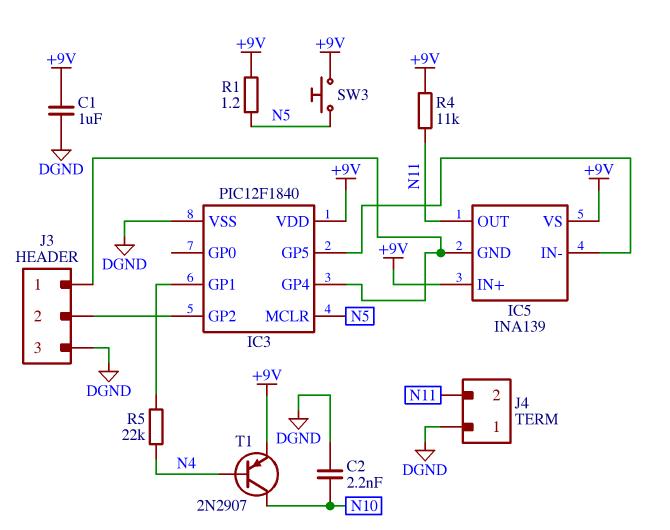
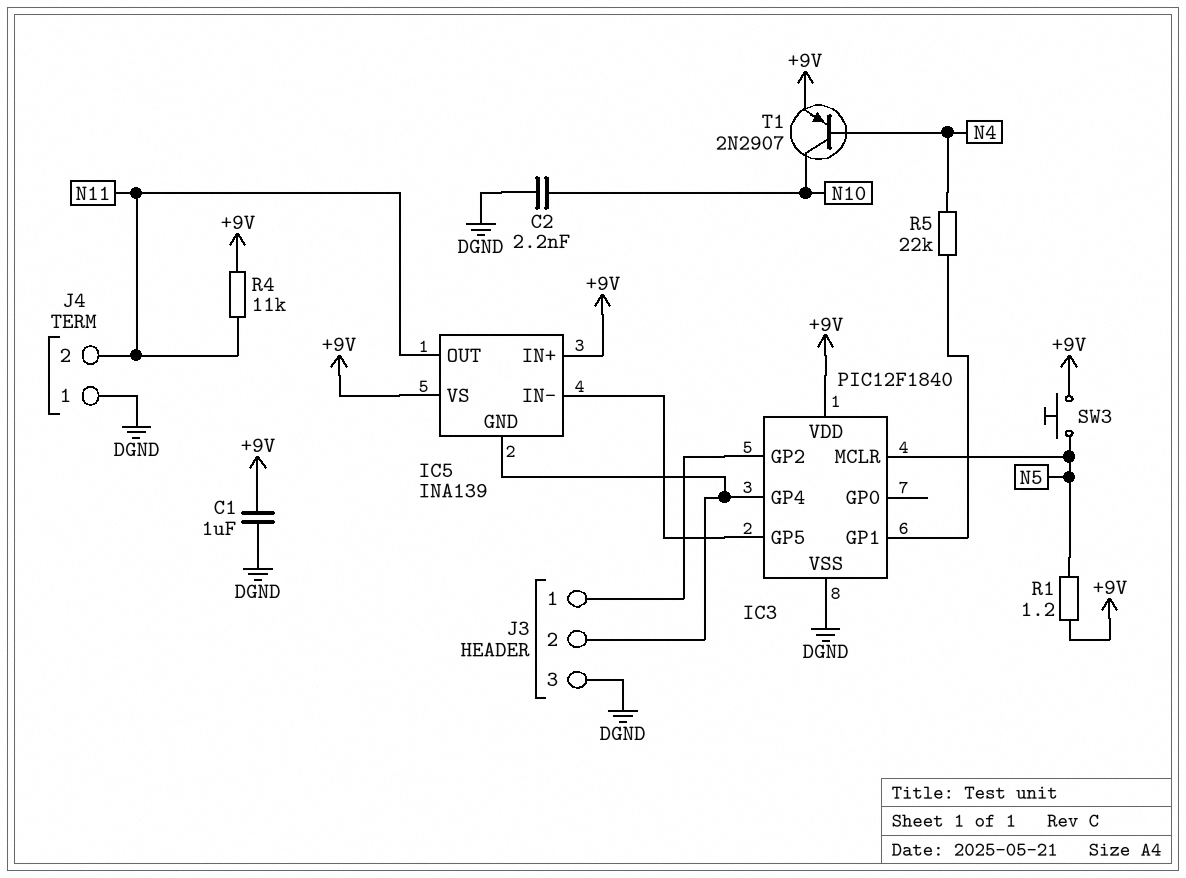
J3 pin 1: IC3/GP4 -> IC3/GP2
J3 pin 2: IC3/GP2 -> IC3/GP4

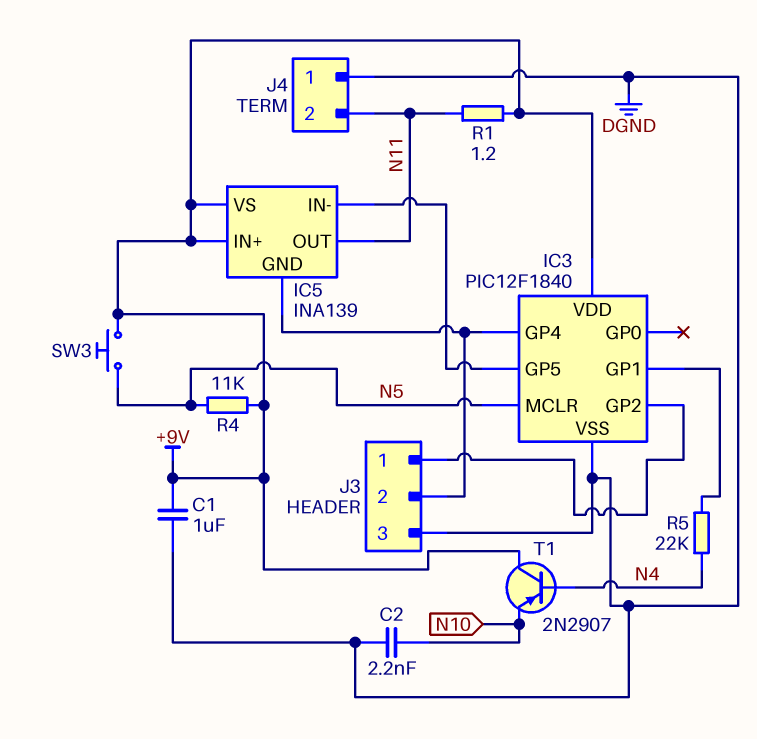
R1: 1.2 (+9V, N5) -> 1.2 (+9V, N11)
R4: 11k (+9V, N11) -> 11k (+9V, N5)
T1: PNP 2N2907 (B N4, C N10, E +9V) -> PNP 2N2907 (B N4, C +9V, E N10)

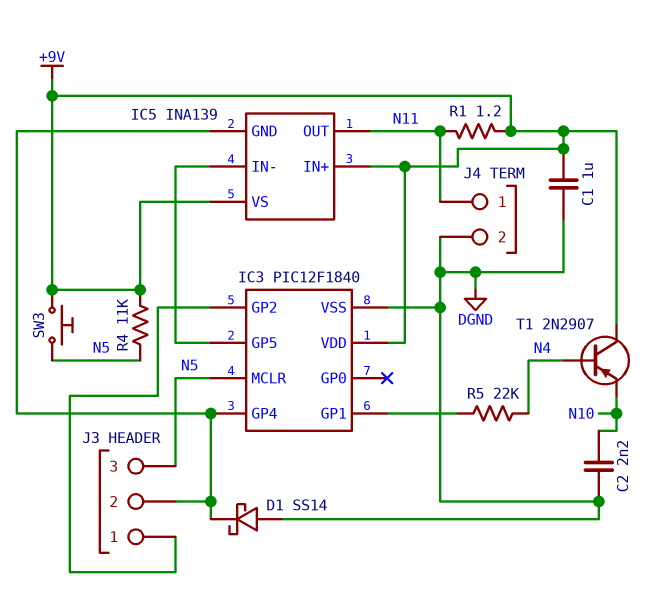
D1: none -> schottky SS14 (A DGND, K IC3/GP4)
J3 pin 3: DGND -> N5
J4 pin 1: DGND -> N11
J4 pin 2: N11 -> DGND

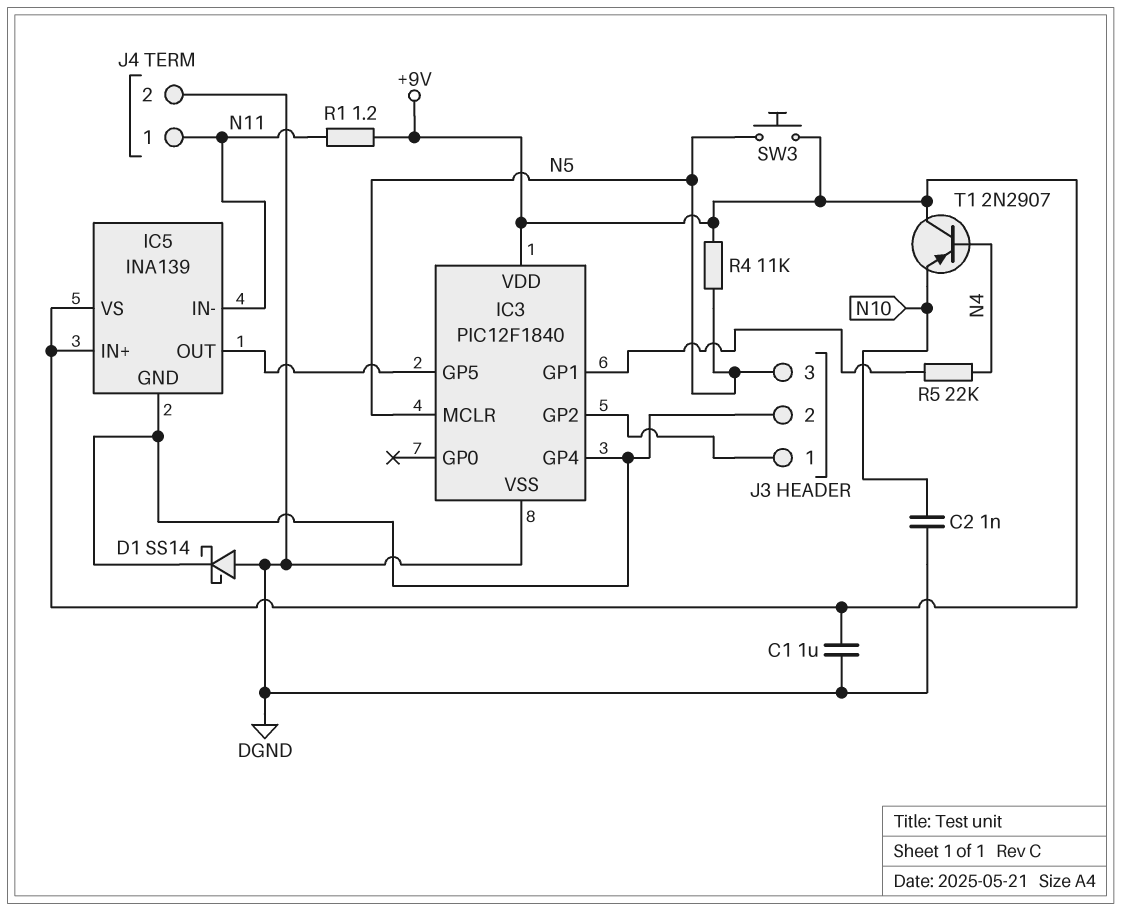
C2: 2.2nF (DGND, N10) -> 1nF (DGND, N10)
IC5 pin IN-: IC3/GP5 -> N11
IC5 pin OUT: N11 -> IC3/GP5

